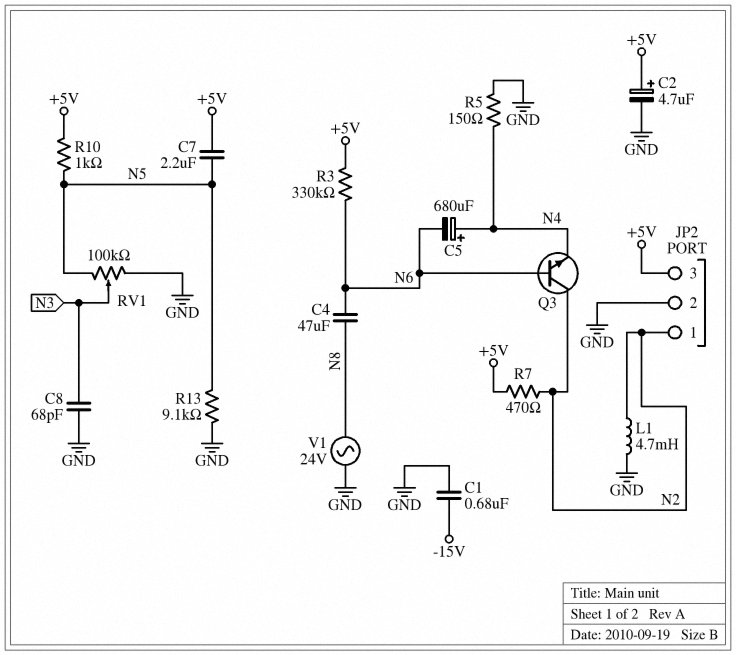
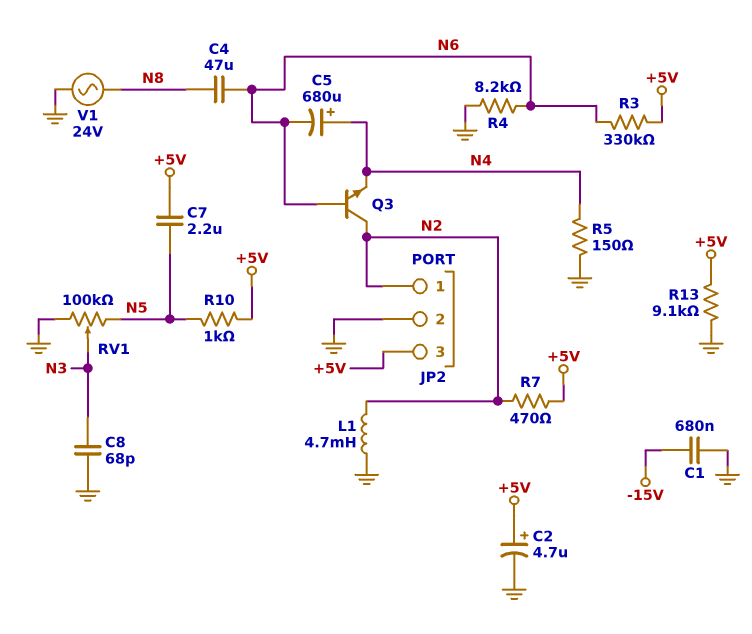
R4: none -> 8.2k (GND, N6)
R13: 9.1k (GND, N5) -> 9.1k (+5V, GND)

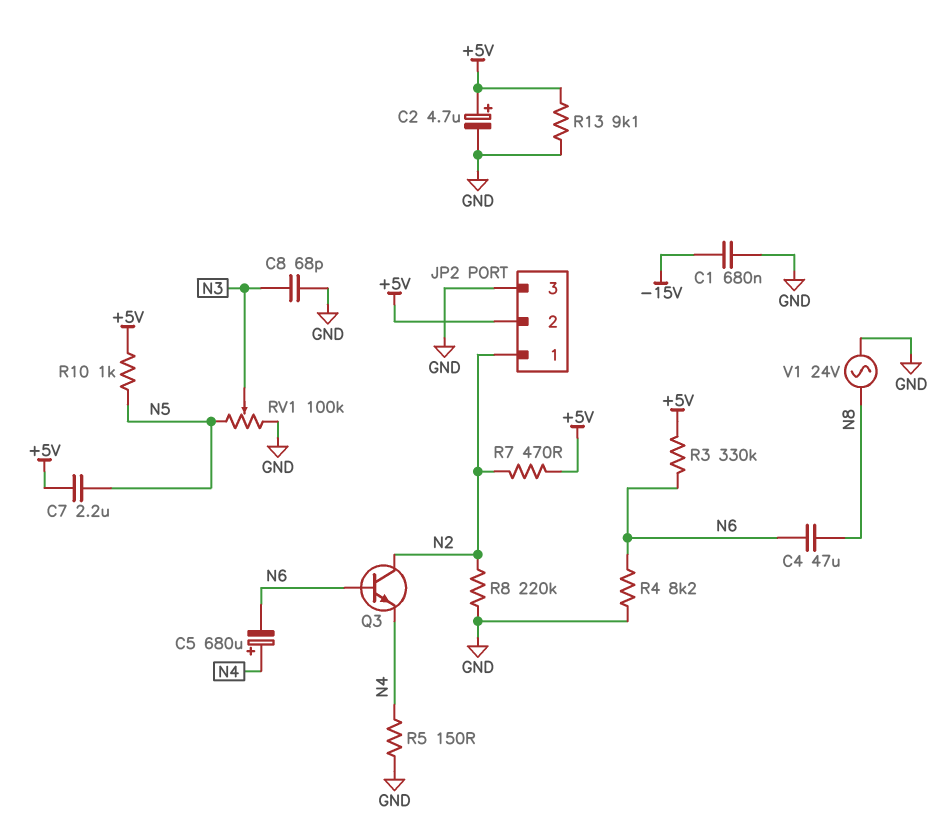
JP2 pin 2: GND -> +5V
JP2 pin 3: +5V -> GND
L1: 4.7mH (GND, N2) -> none
R8: none -> 220k (GND, N2)

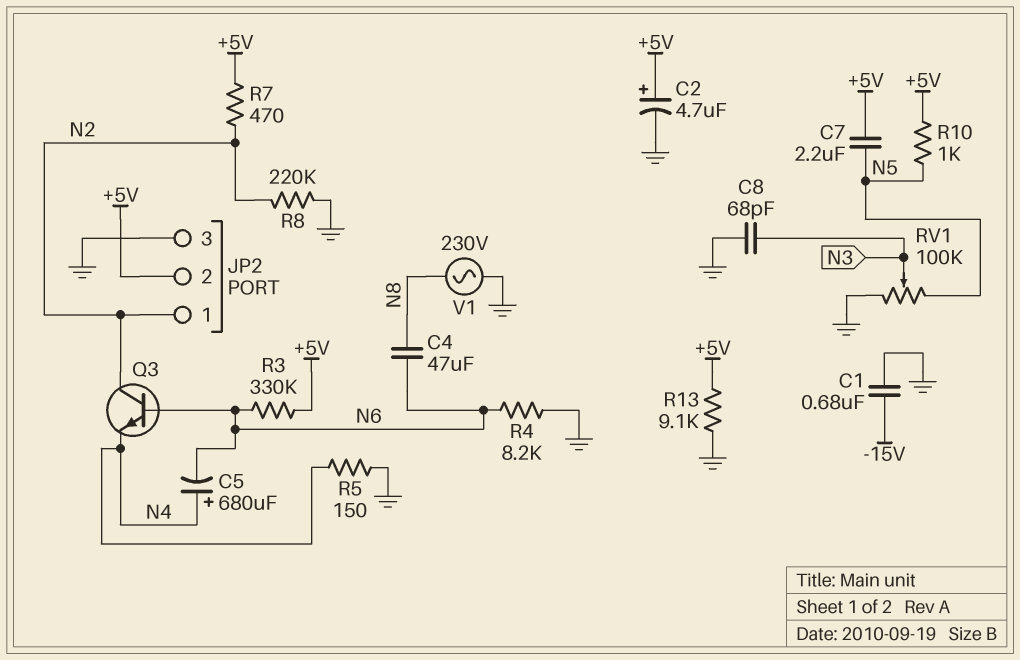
V1: AC 24V (GND, N8) -> AC 230V (GND, N8)

